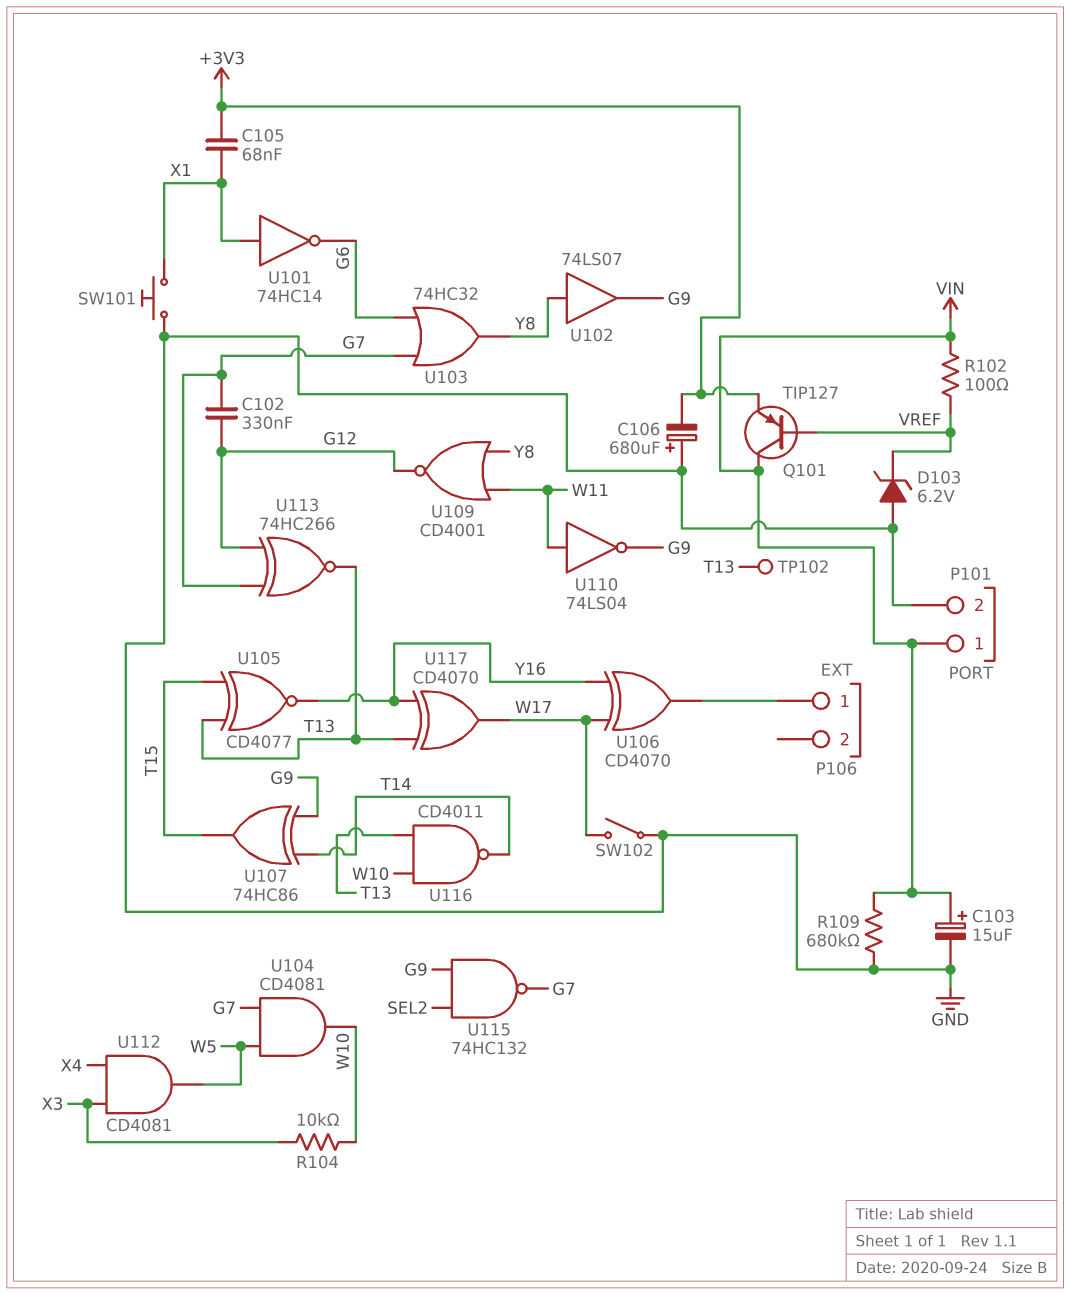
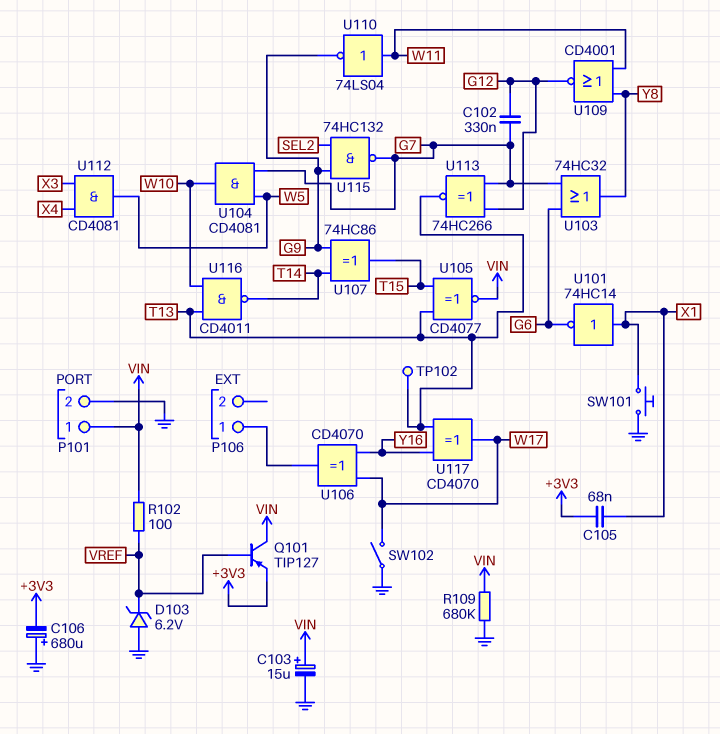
R104: 10k (W10, X3) -> none
U102: buffer 74LS07 (in Y8, out G9) -> none
U105: XNOR CD4077 (in T13, in T15, out Y16) -> XNOR CD4077 (in T13, in T15, out VIN)

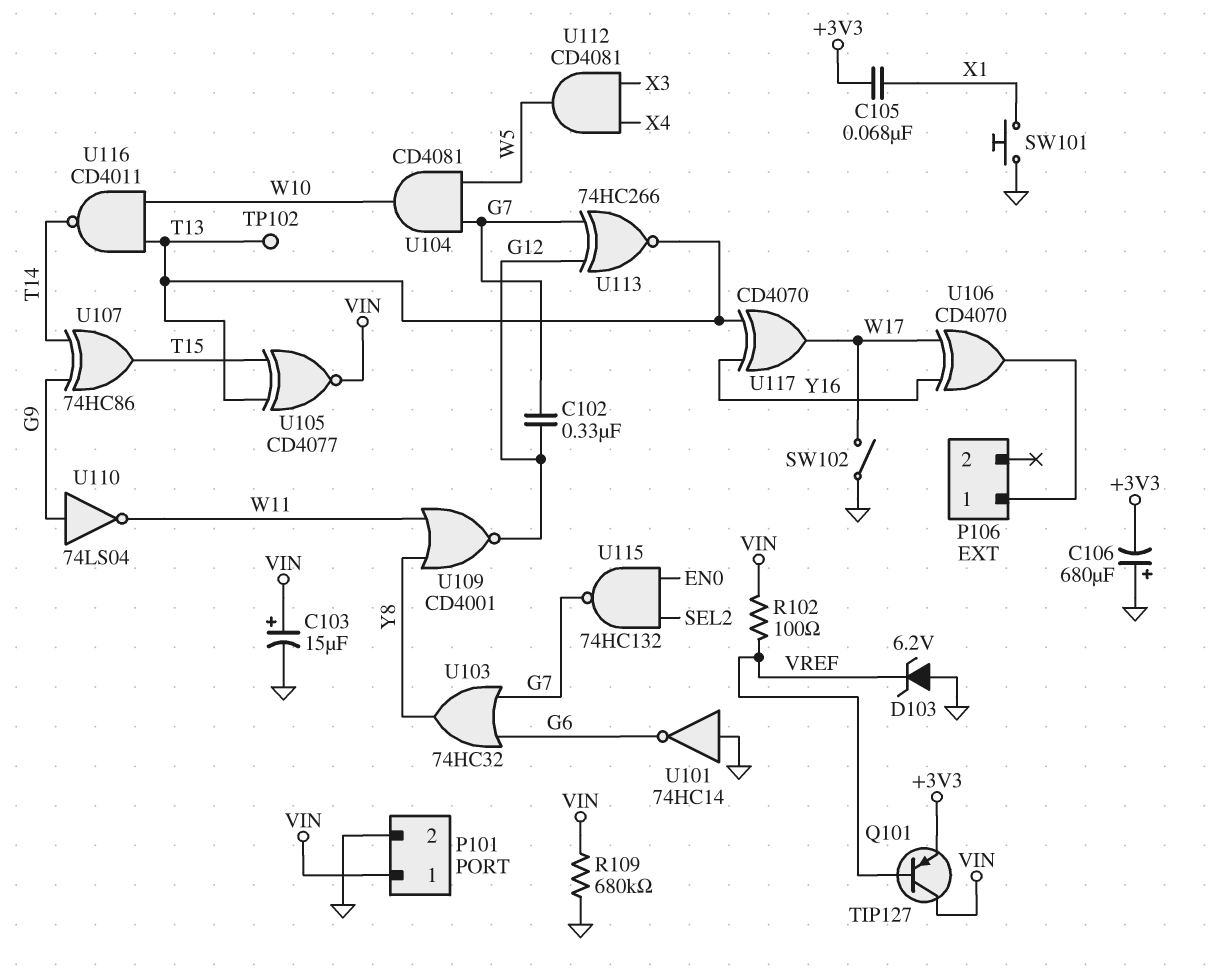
U101: NOT 74HC14 (in X1, out G6) -> NOT 74HC14 (in GND, out G6)
U110: NOT 74LS04 (in W11, out G9) -> NOT 74LS04 (in G9, out W11)
U115: NAND 74HC132 (in G9, in SEL2, out G7) -> NAND 74HC132 (in EN0, in SEL2, out G7)

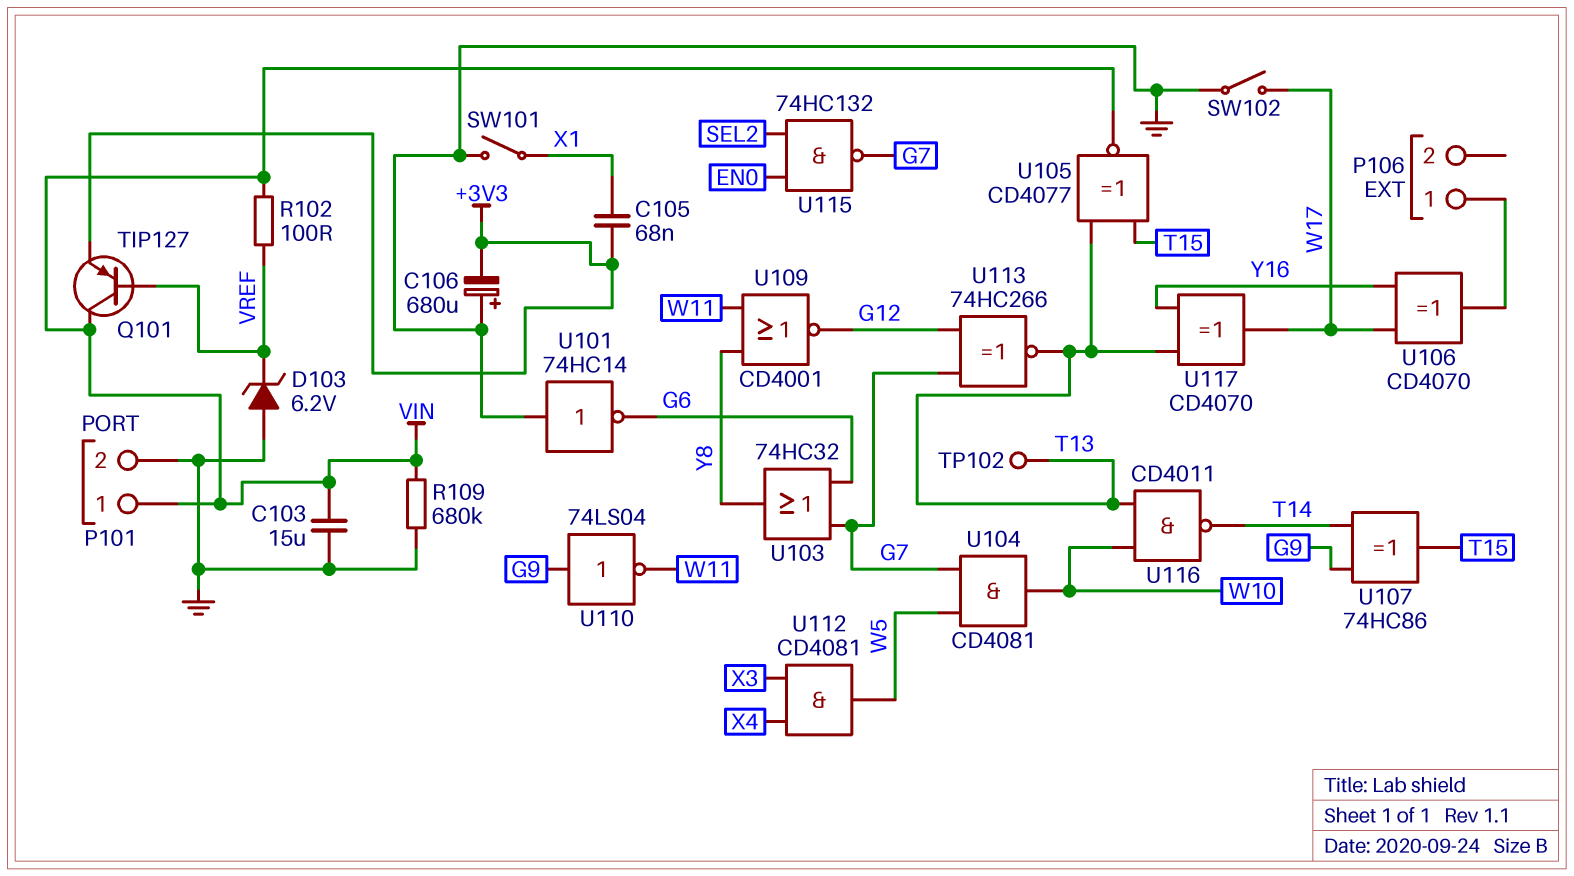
C102: 330nF (G7, G12) -> none
C103: 15uF (plus VIN, minus GND) -> 15uF (GND, VIN)
SW101: button (GND, X1) -> switch (GND, X1)

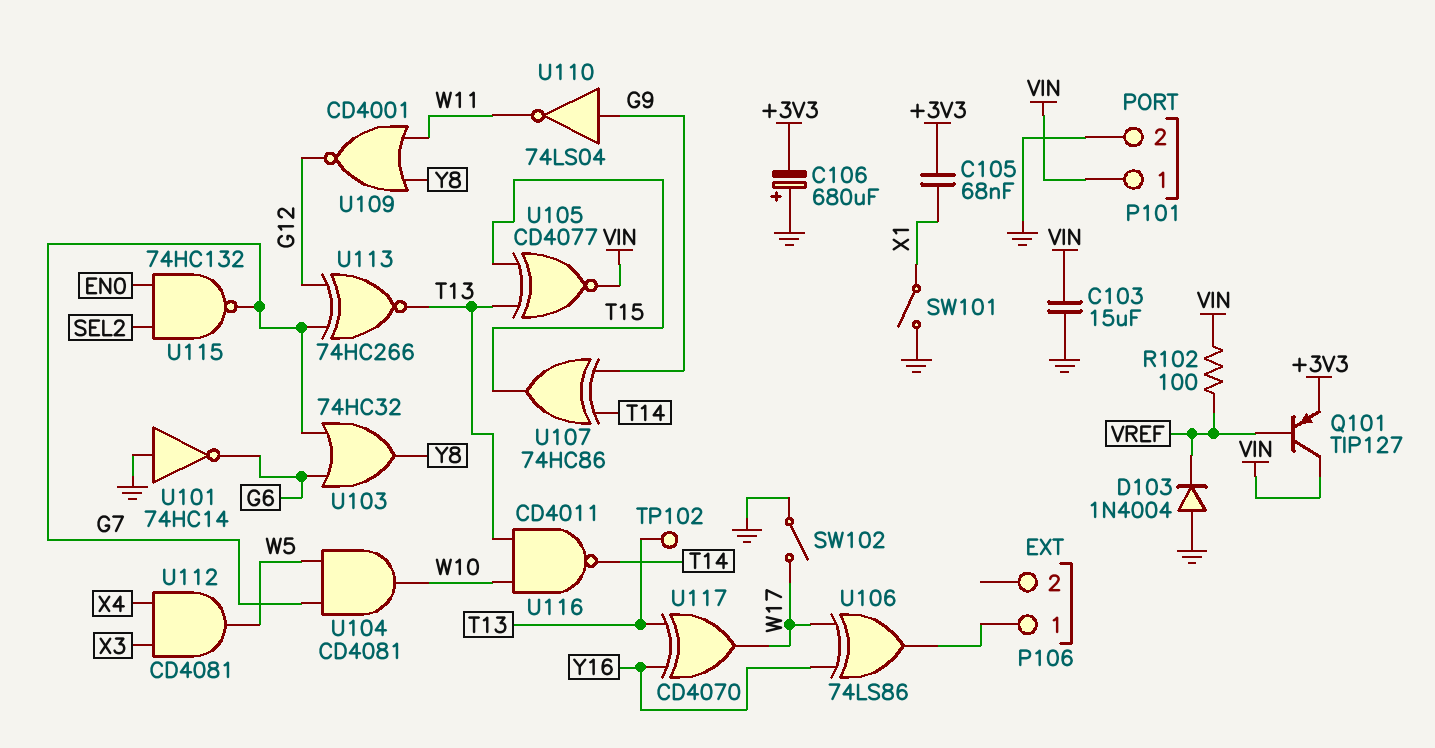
D103: zener 6.2V (A GND, K VREF) -> diode 1N4004 (A GND, K VREF)
R109: 680k (GND, VIN) -> none
U106: XOR CD4070 (in W17, in Y16, out P106/1) -> XOR 74LS86 (in W17, in Y16, out P106/1)

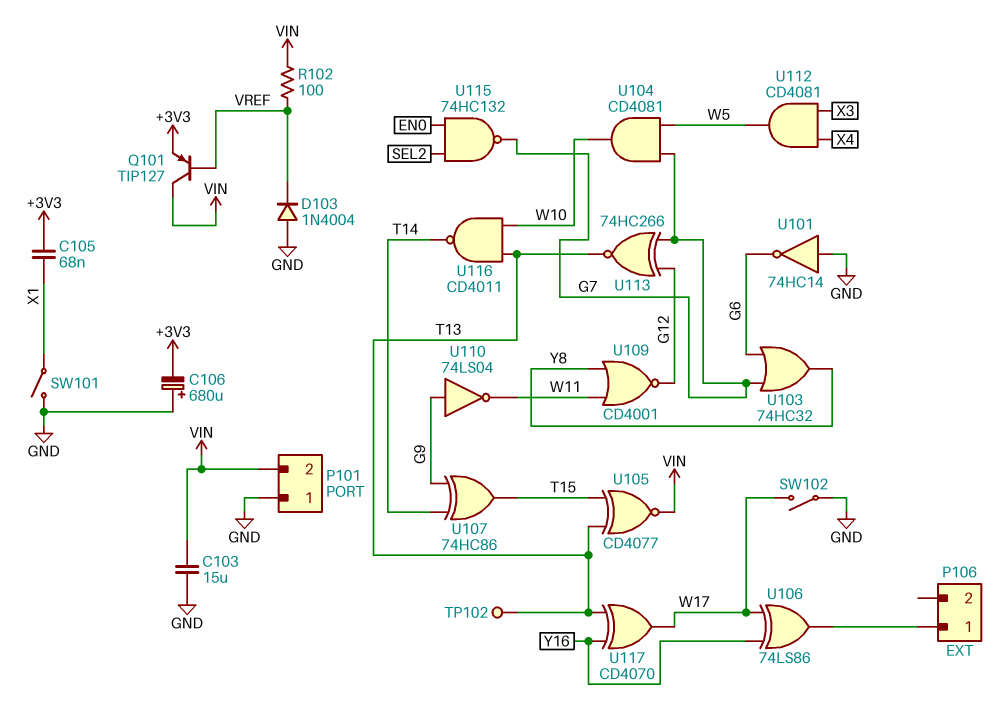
P101 pin 1: VIN -> GND
P101 pin 2: GND -> VIN

